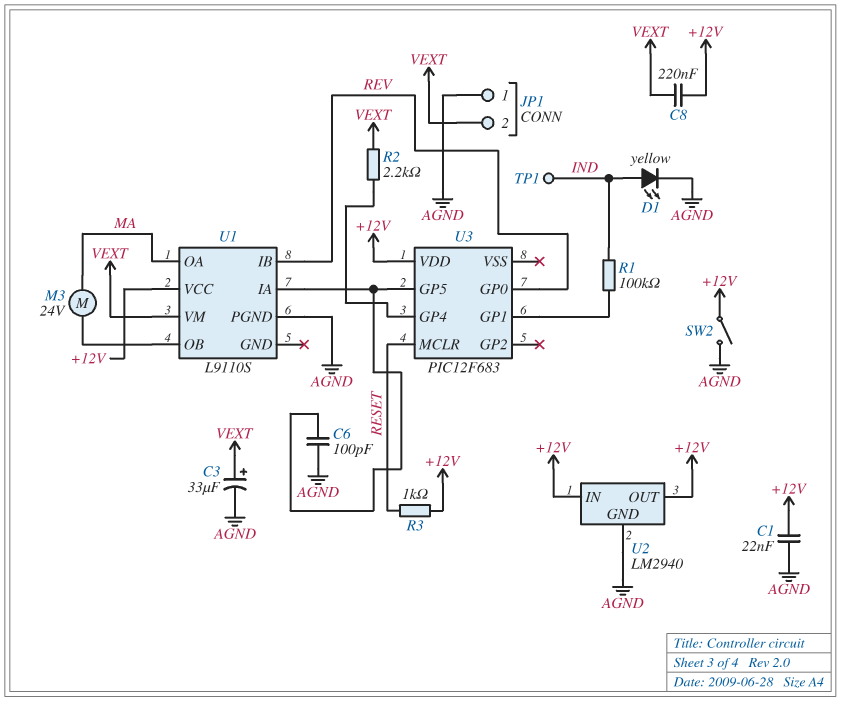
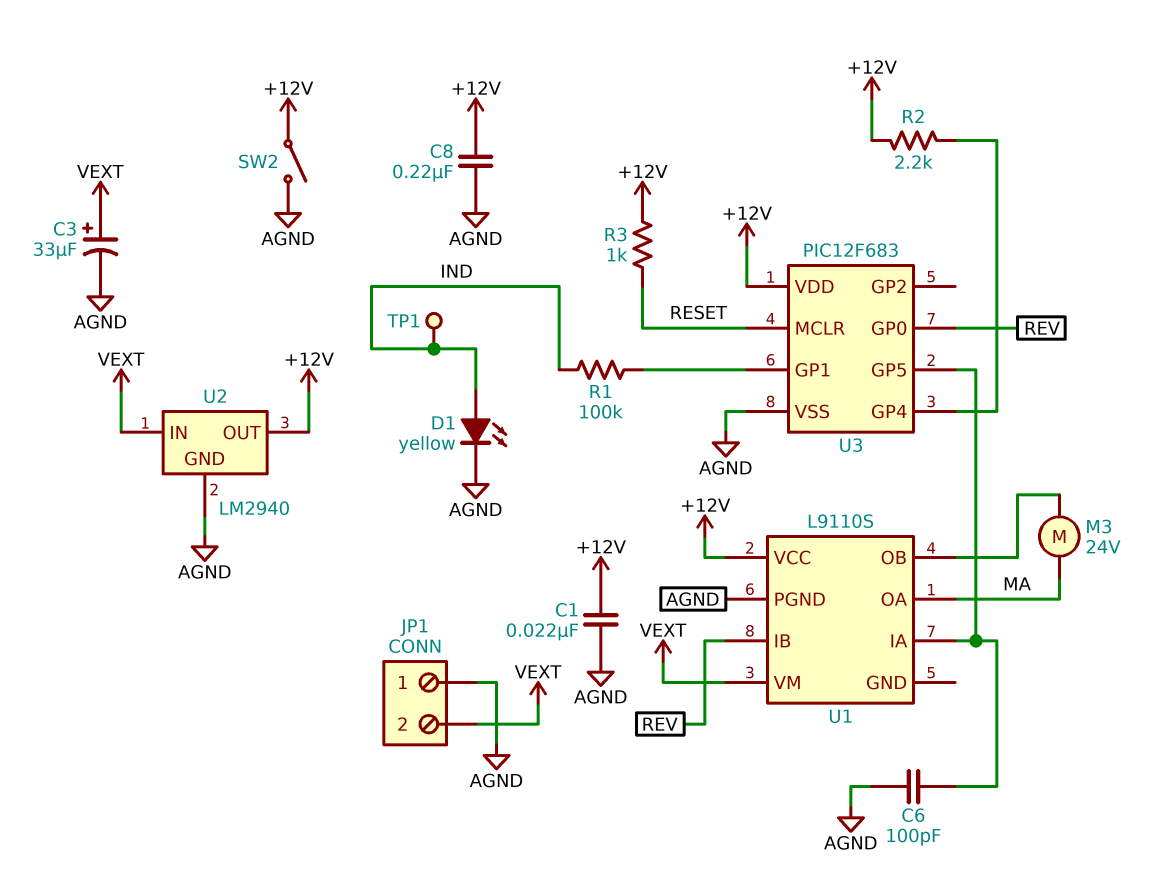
C8: 220nF (+12V, VEXT) -> 220nF (+12V, AGND)
R2: 2.2k (U3/GP4, VEXT) -> 2.2k (+12V, U3/GP4)
U2 pin IN: +12V -> VEXT
U3 pin VSS: none -> AGND

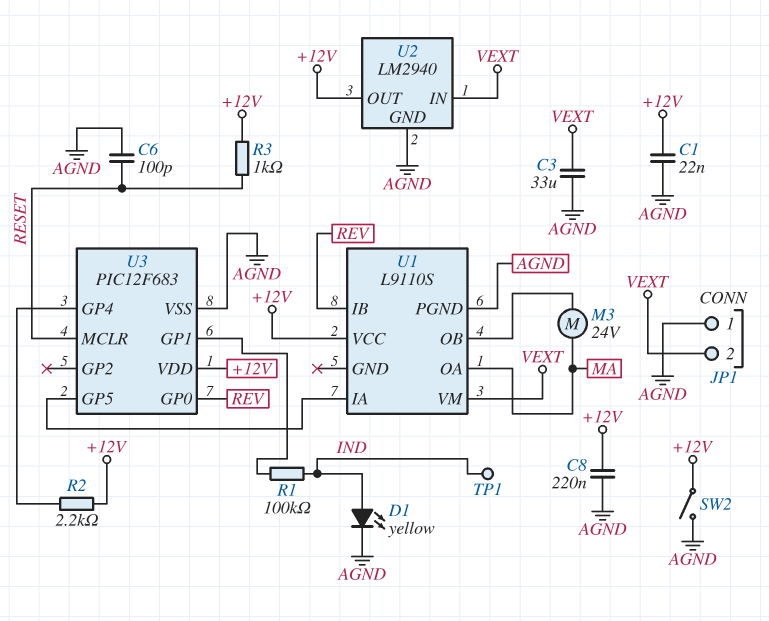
C3: 33uF (plus VEXT, minus AGND) -> 33uF (AGND, VEXT)
C6: 100pF (AGND, U1/IA) -> 100pF (AGND, RESET)

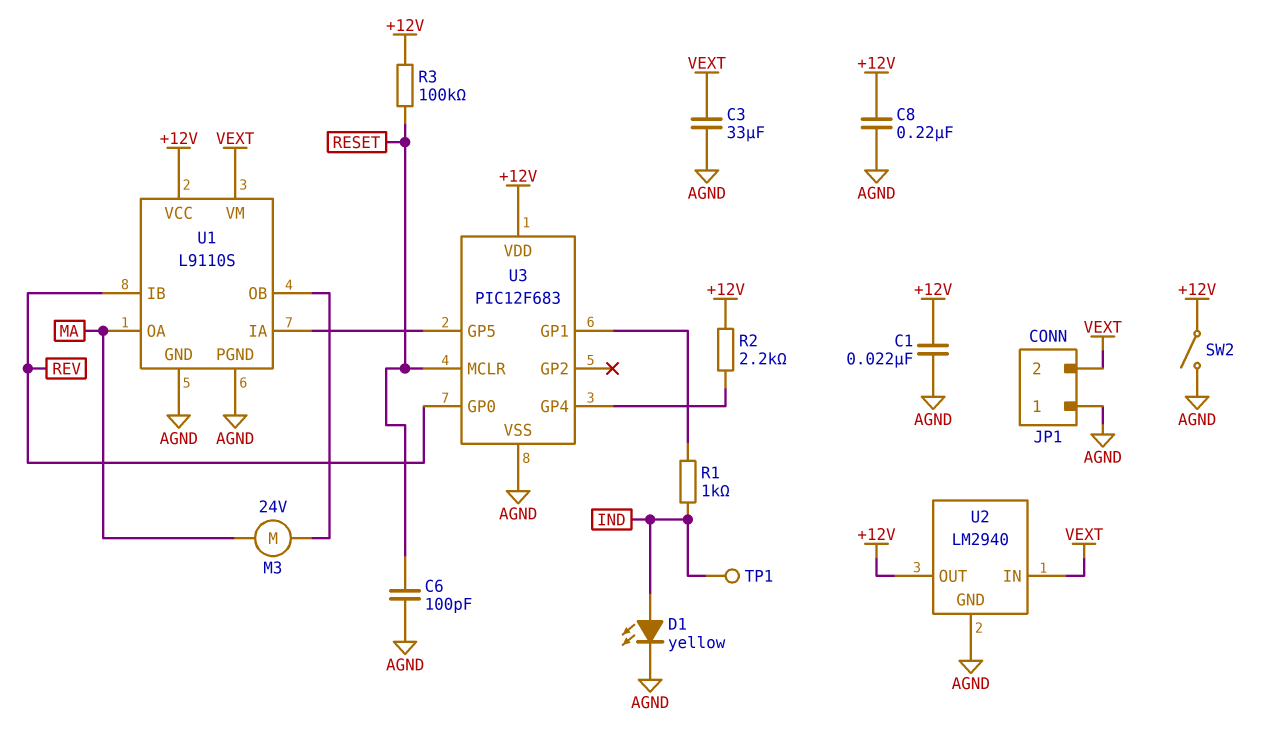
R1: 100k (IND, U3/GP1) -> 1k (IND, U3/GP1)
R3: 1k (+12V, RESET) -> 100k (+12V, RESET)
U1 pin GND: none -> AGND

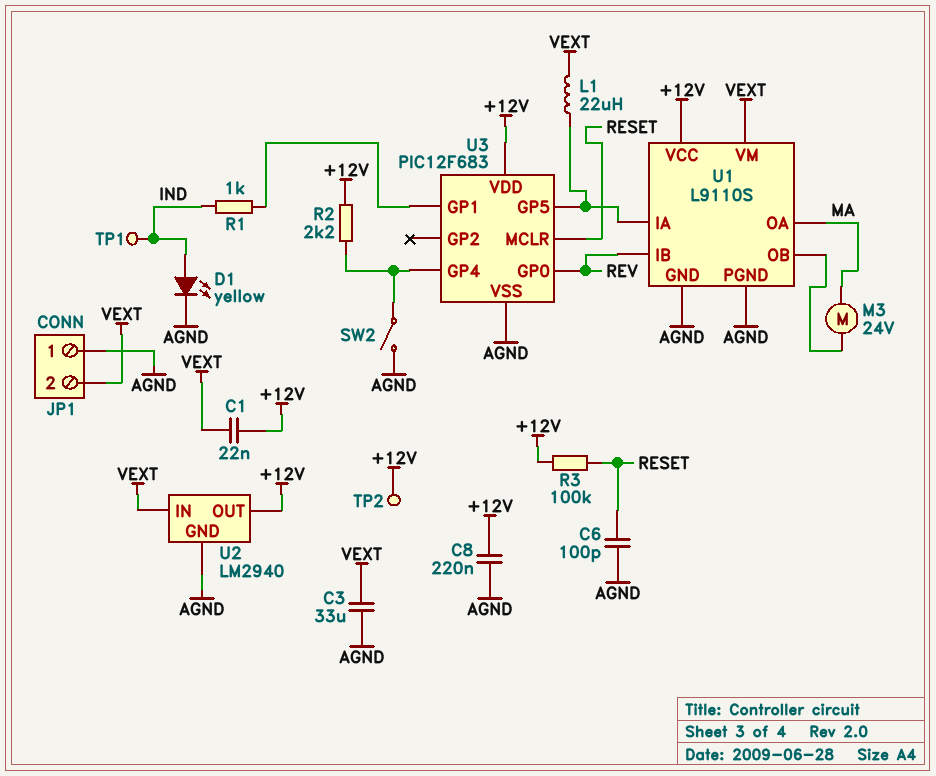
C1: 22nF (+12V, AGND) -> 22nF (+12V, VEXT)
L1: none -> 22uH (U1/IA, VEXT)
SW2: switch (+12V, AGND) -> switch (AGND, U3/GP4)
TP2: none -> test point (+12V)

